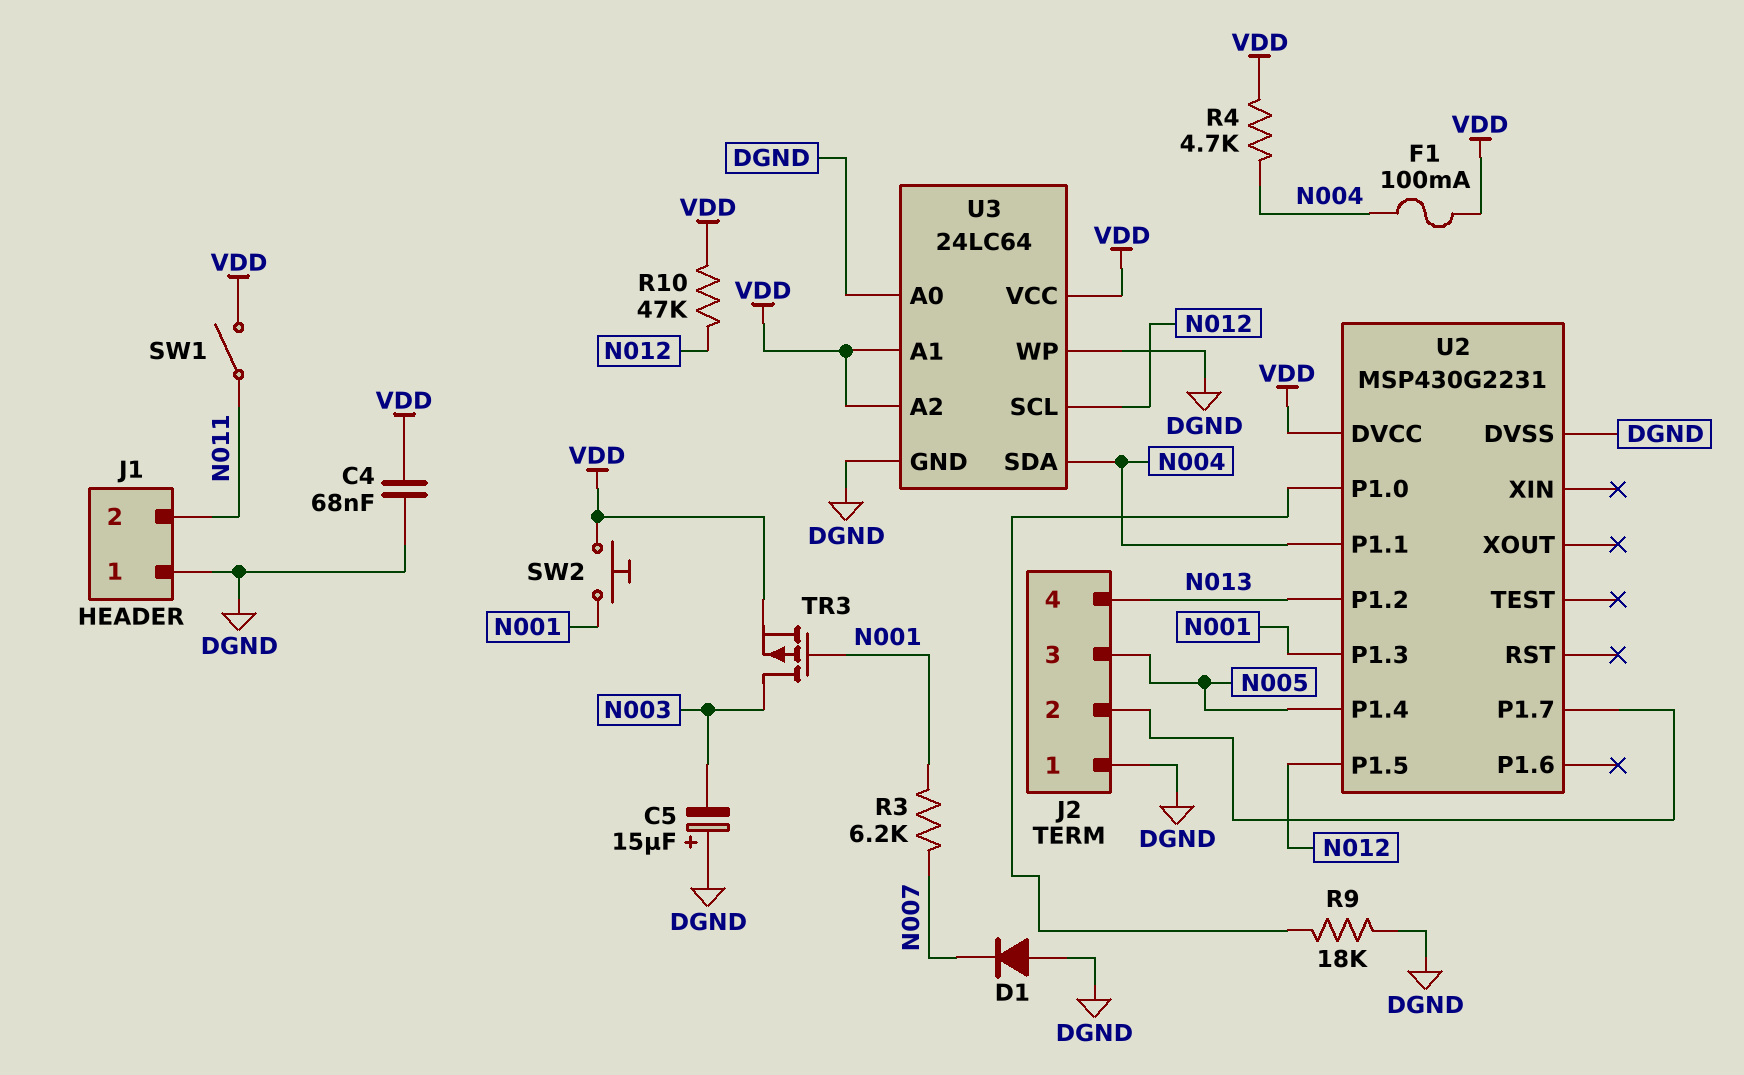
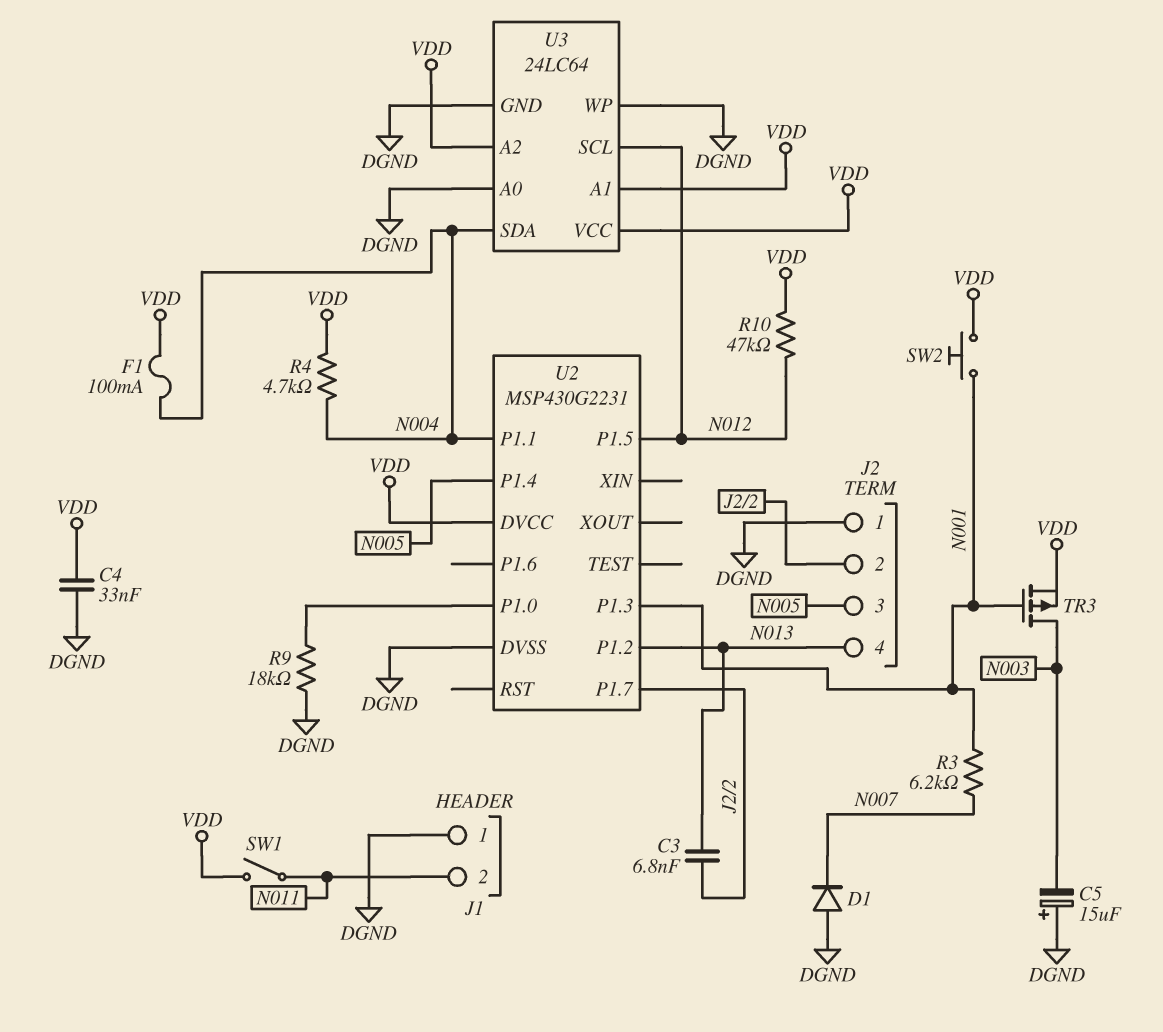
C3: none -> 6.8nF (J2/2, N013)
C4: 68nF (DGND, VDD) -> 33nF (DGND, VDD)

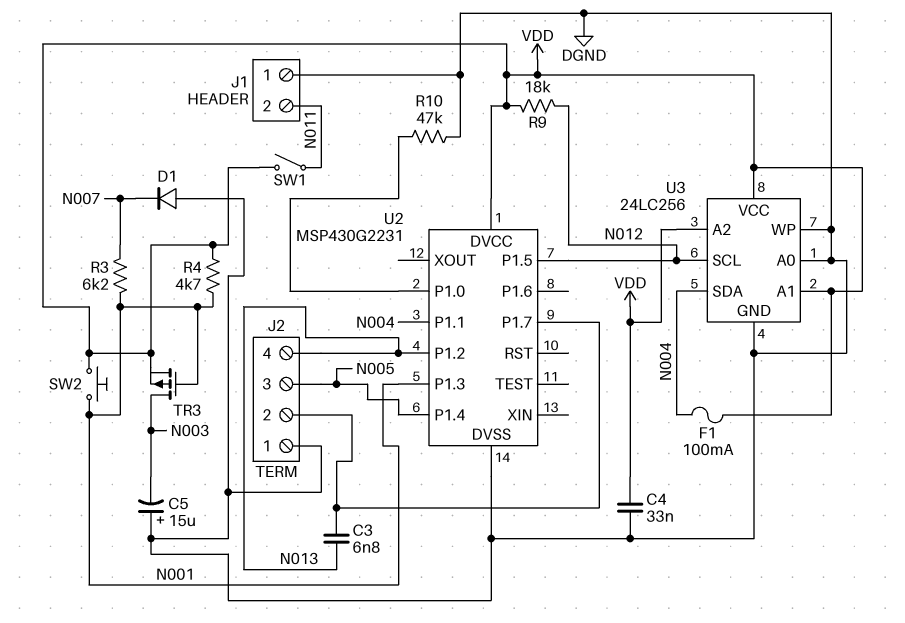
R4: 4.7k (N004, VDD) -> 4.7k (N001, VDD)
R9: 18k (DGND, U2/P1.0) -> 18k (N012, VDD)
R10: 47k (N012, VDD) -> 47k (DGND, U2/P1.0)
U3: 24LC64 -> 24LC256

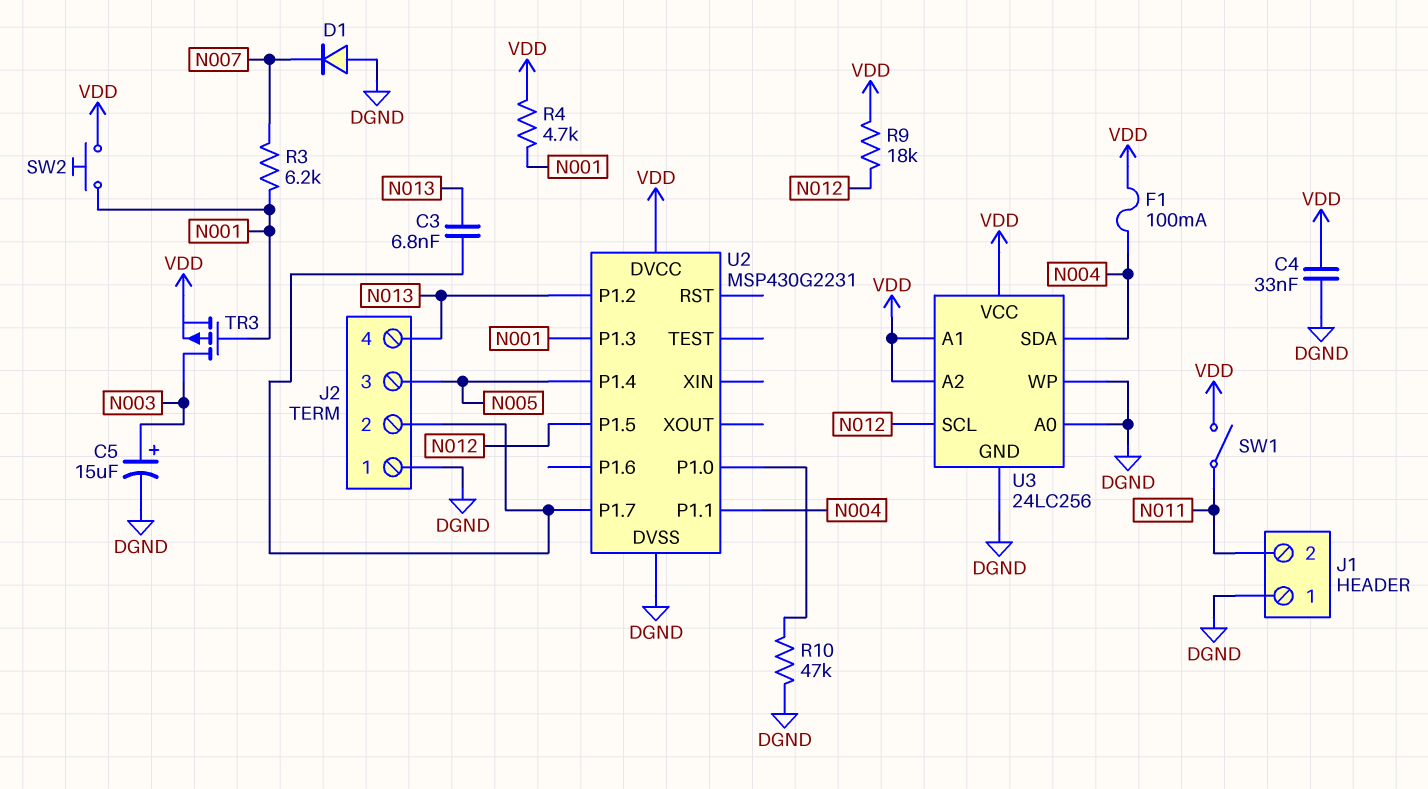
C5: 15uF (plus DGND, minus N003) -> 15uF (plus N003, minus DGND)

